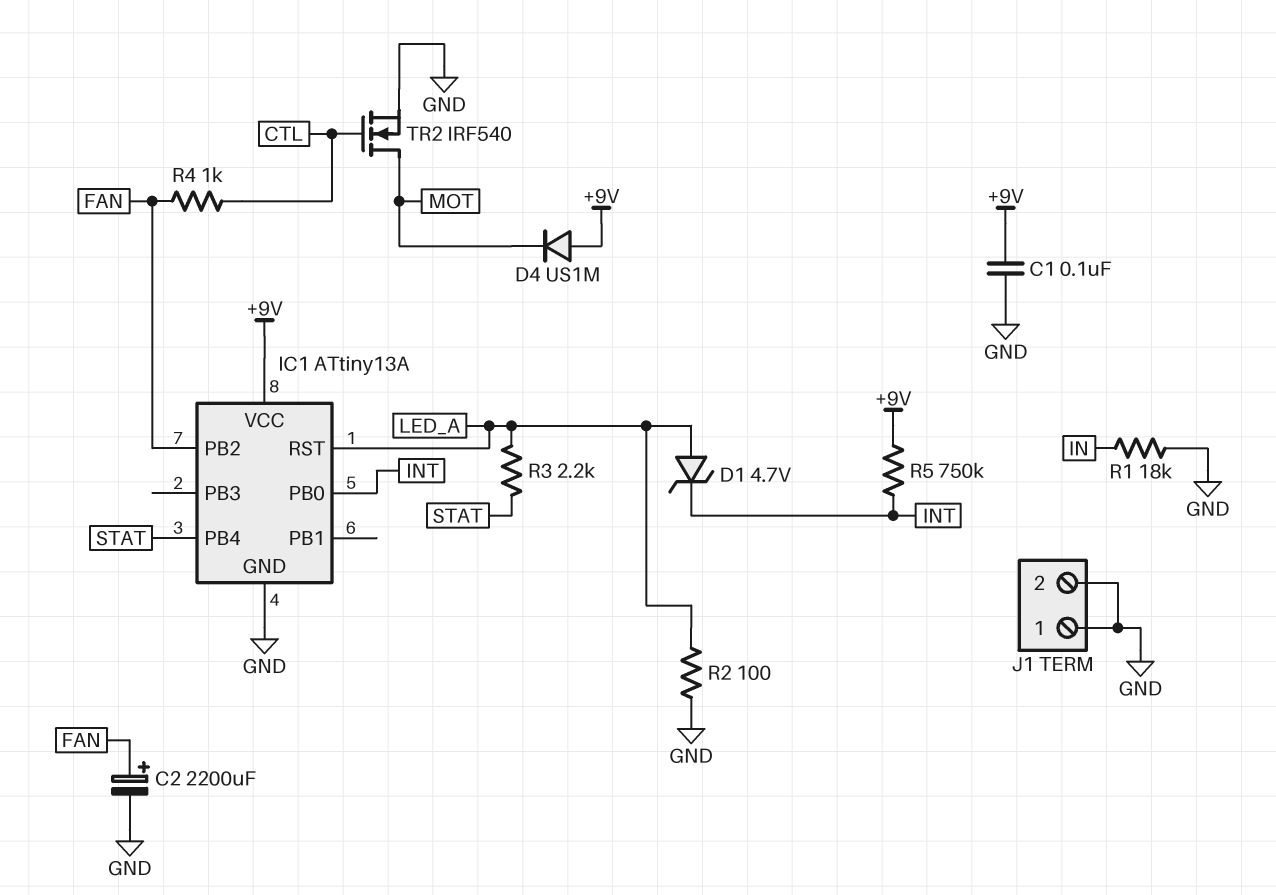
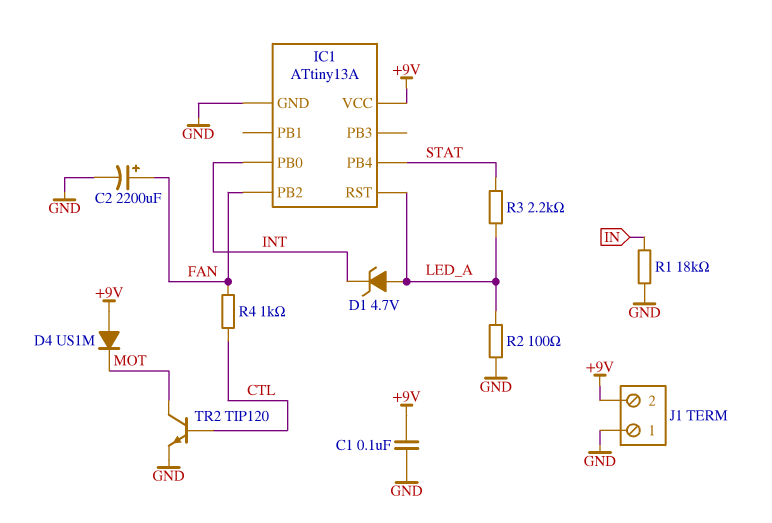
J1 pin 2: GND -> +9V
R5: 750k (+9V, INT) -> none
TR2: NMOS IRF540 (G CTL, D MOT, S GND) -> NPN TIP120 (B CTL, C MOT, E GND)

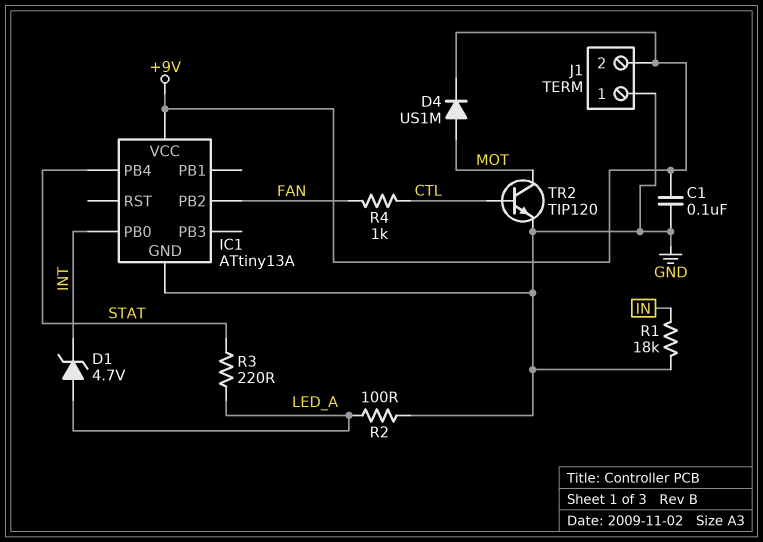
C2: 2200uF (plus FAN, minus GND) -> none
D4: diode US1M (A +9V, K MOT) -> diode US1M (A MOT, K +9V)
IC1 pin RST: LED_A -> none
R3: 2.2k (LED_A, STAT) -> 220 (LED_A, STAT)

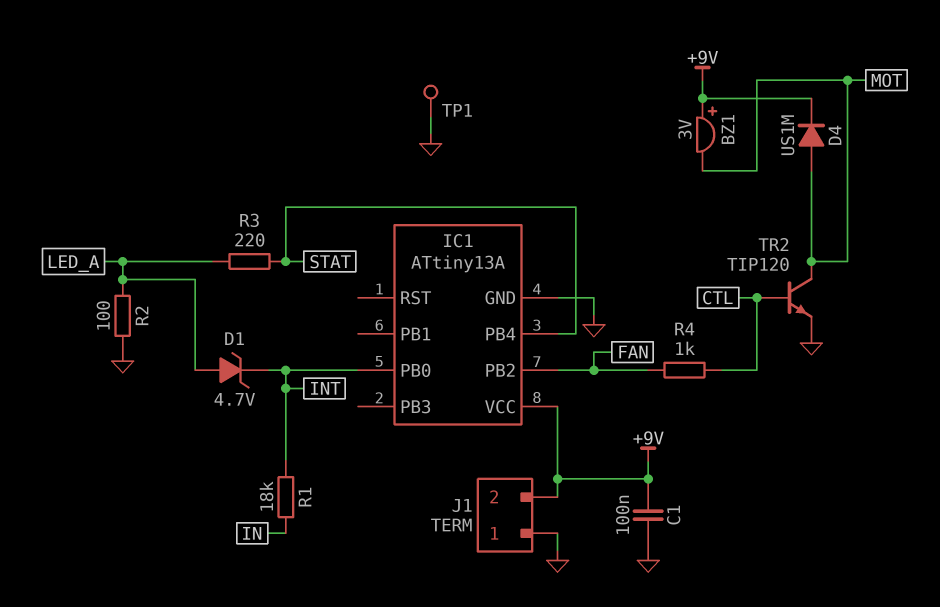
BZ1: none -> buzzer 3V (plus +9V, minus MOT)
R1: 18k (GND, IN) -> 18k (IN, INT)
TP1: none -> test point (GND)

